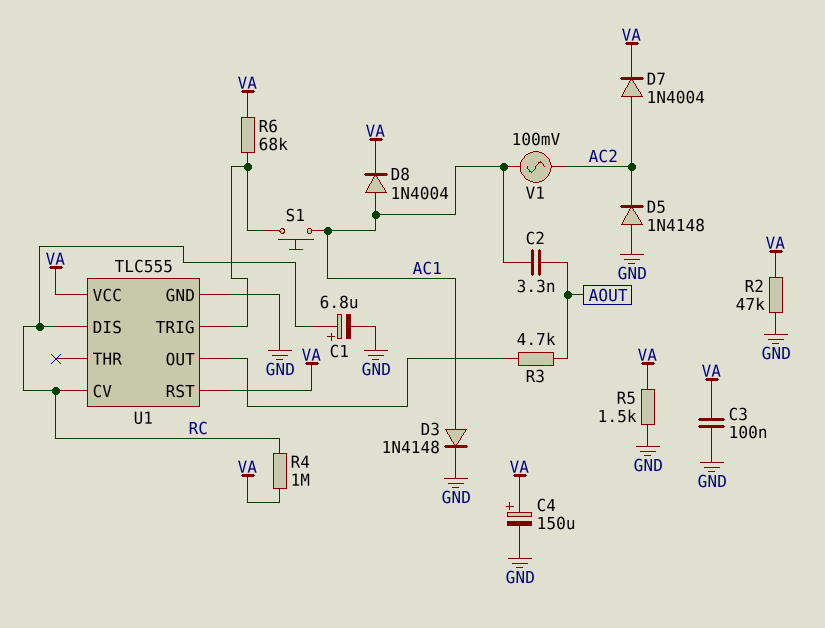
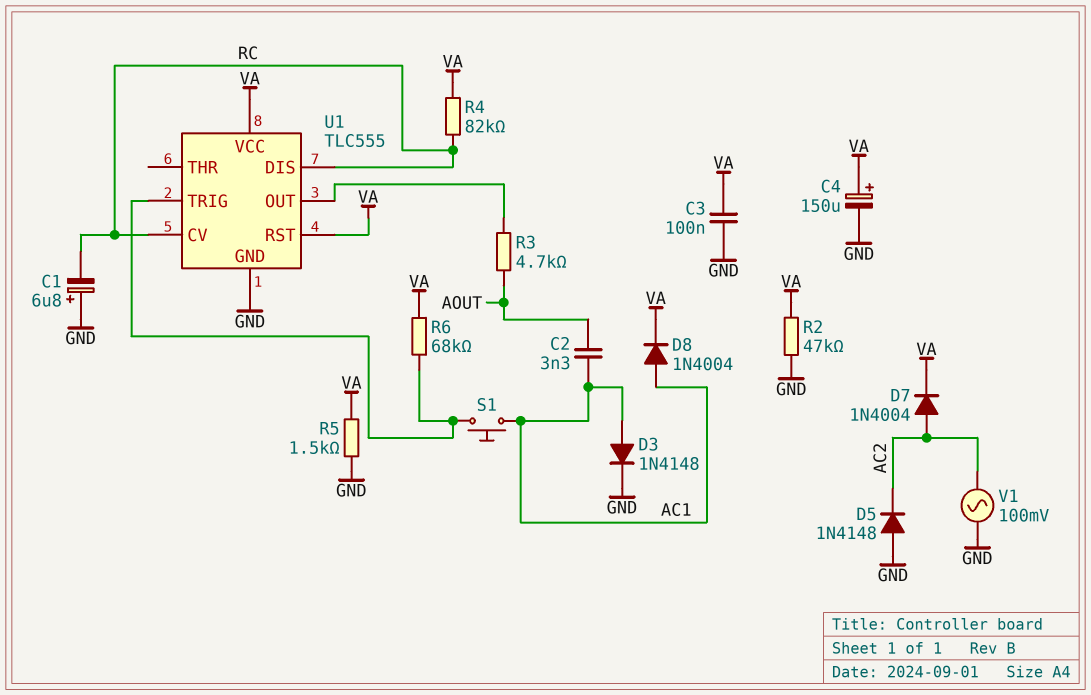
C1: 6.8uF (plus RC, minus GND) -> 6.8uF (plus GND, minus RC)
R4: 1M (RC, VA) -> 82k (RC, VA)
V1: AC 100mV (AC1, AC2) -> AC 100mV (AC2, GND)

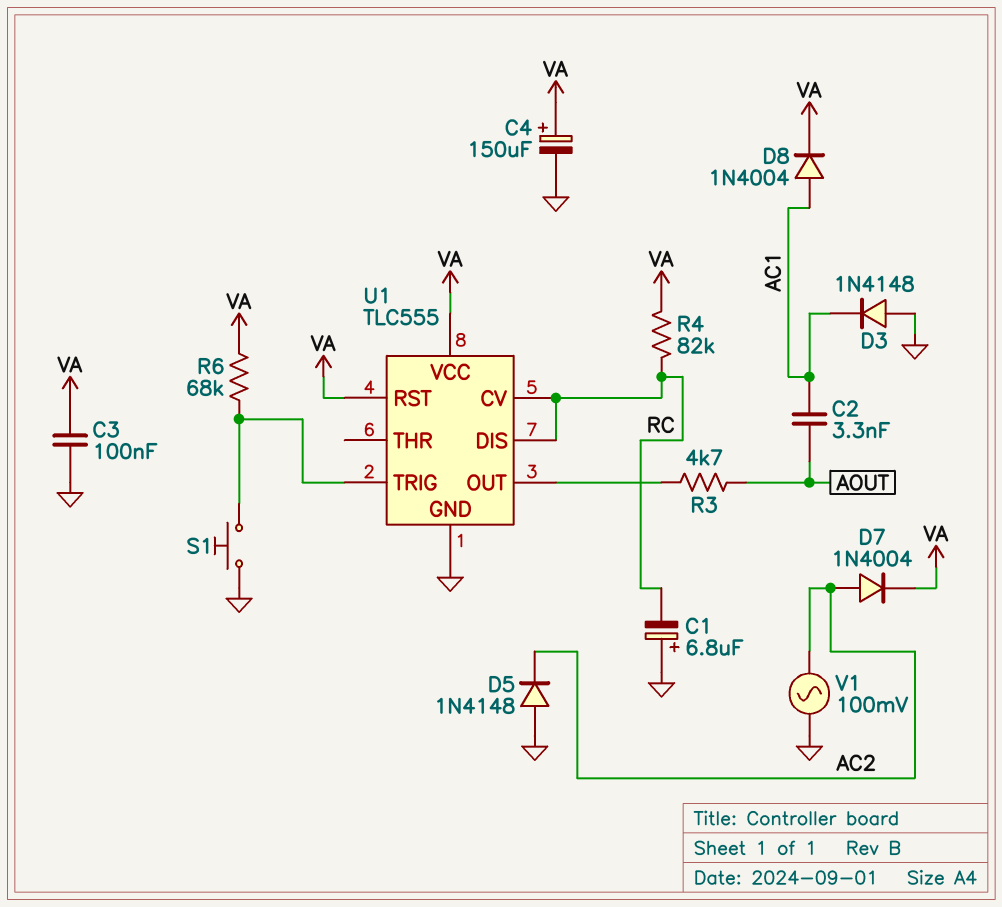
D3: diode 1N4148 (A AC1, K GND) -> diode 1N4148 (A GND, K AC1)
R2: 47k (GND, VA) -> none
R5: 1.5k (GND, VA) -> none
S1: button (AC1, U1/TRIG) -> button (GND, U1/TRIG)

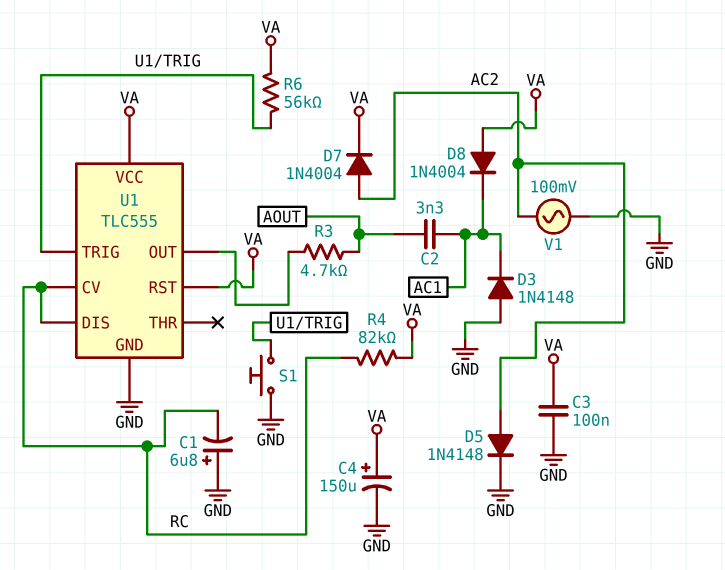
D5: diode 1N4148 (A GND, K AC2) -> diode 1N4148 (A AC2, K GND)
D8: diode 1N4004 (A AC1, K VA) -> diode 1N4004 (A VA, K AC1)
R6: 68k (U1/TRIG, VA) -> 56k (U1/TRIG, VA)

